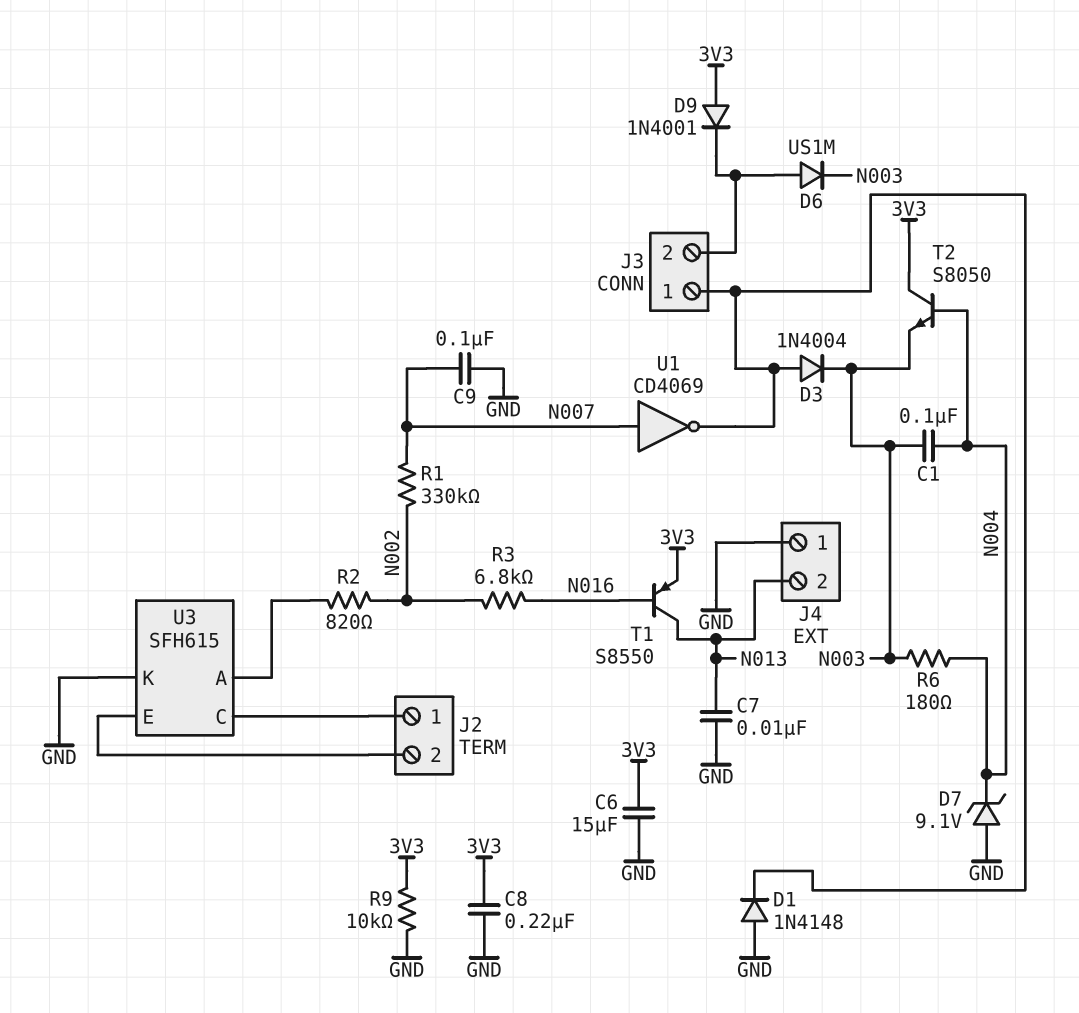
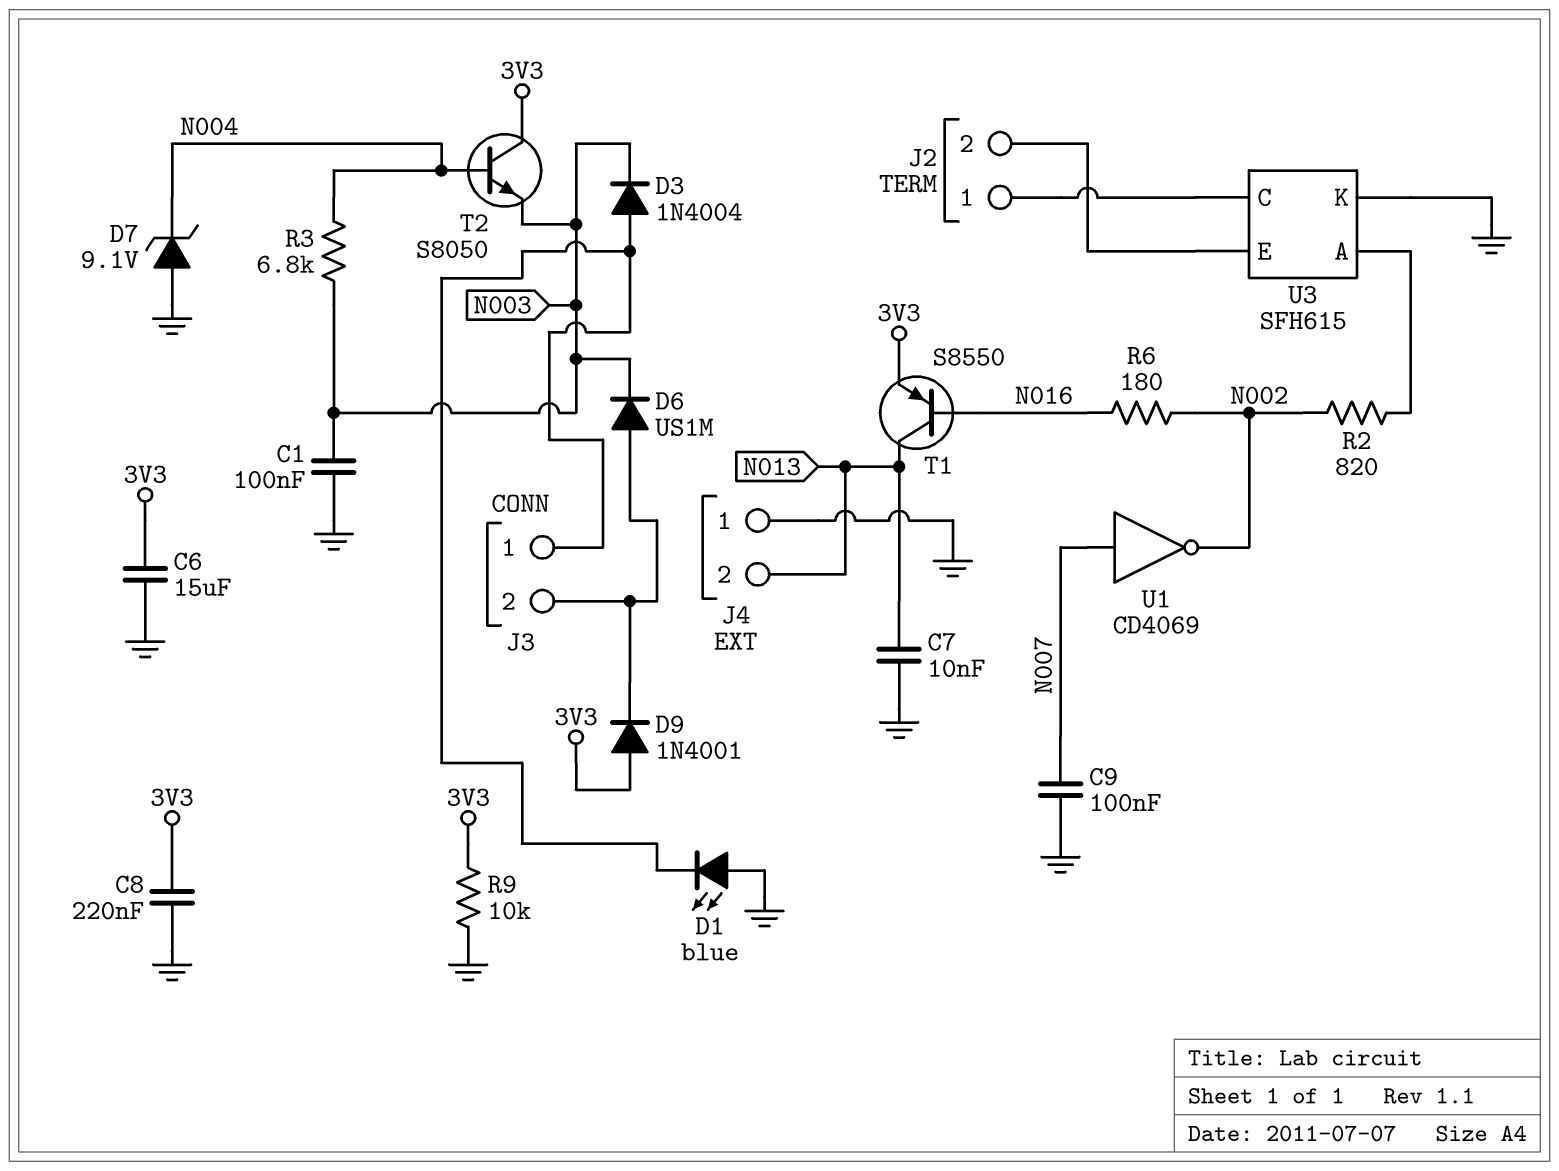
C1: 100nF (N003, N004) -> 100nF (GND, N003)
D1: diode 1N4148 (A GND, K J3/1) -> LED blue (A GND, K J3/1)
R1: 330k (N002, N007) -> none
R3: 6.8k (N002, N016) -> 6.8k (N003, N004)
R6: 180 (N003, N004) -> 180 (N002, N016)
U1: NOT CD4069 (in N007, out J3/1) -> NOT CD4069 (in N007, out N002)

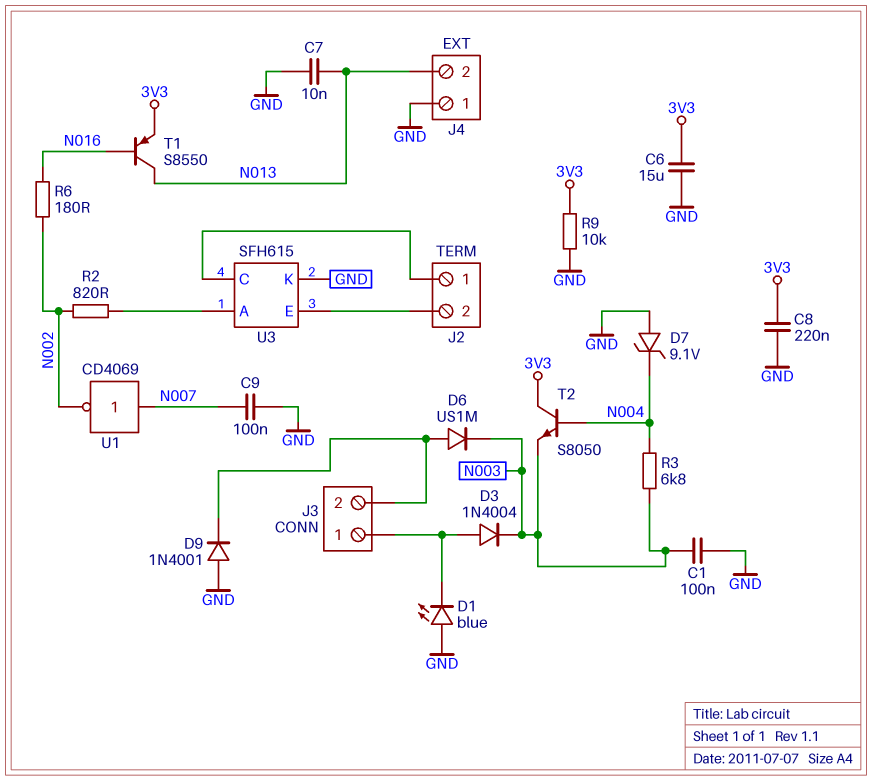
D9: diode 1N4001 (A 3V3, K J3/2) -> diode 1N4001 (A GND, K J3/2)

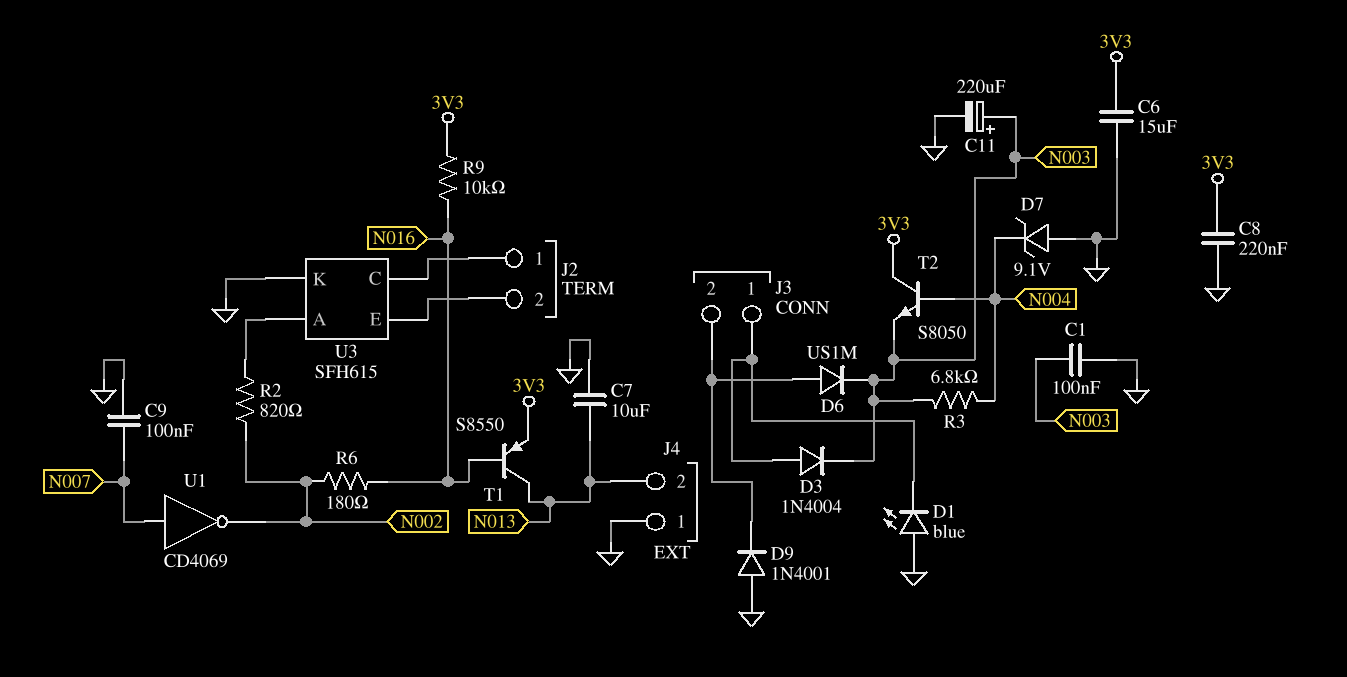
C7: 10nF (GND, N013) -> 10uF (GND, N013)
C11: none -> 220uF (plus N003, minus GND)
R9: 10k (3V3, GND) -> 10k (3V3, N016)

